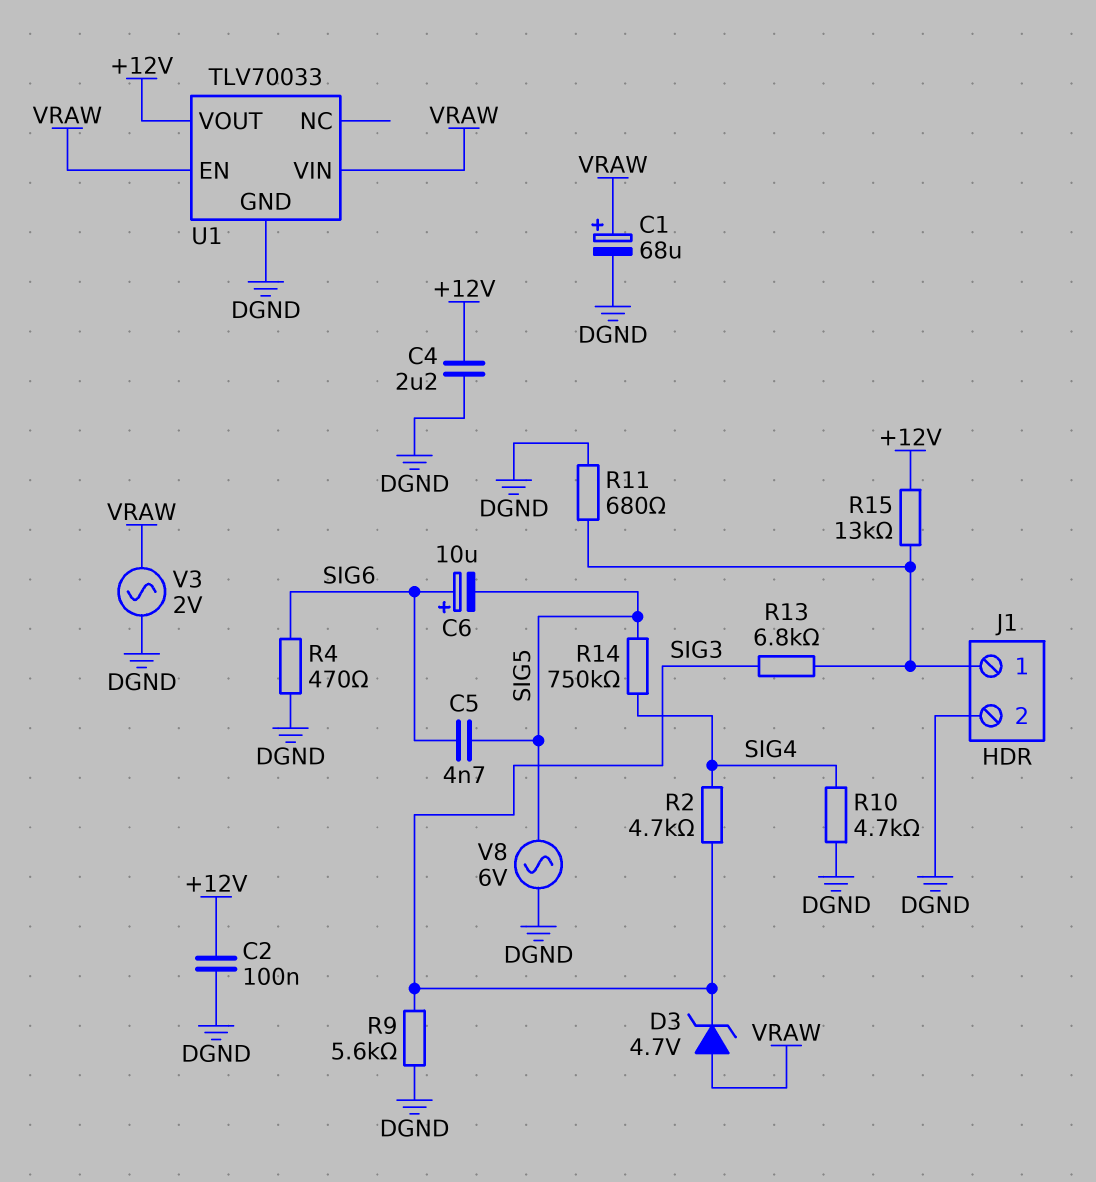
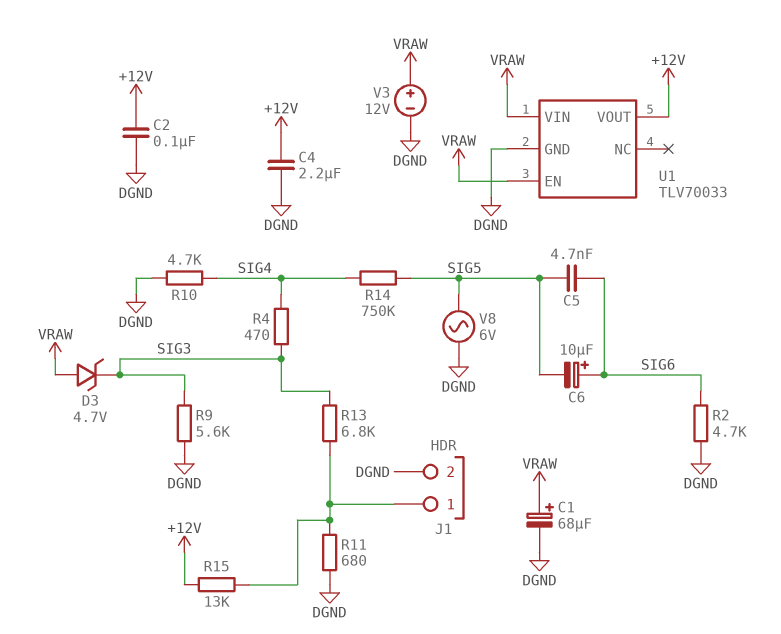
R2: 4.7k (SIG3, SIG4) -> 4.7k (DGND, SIG6)
R4: 470 (DGND, SIG6) -> 470 (SIG3, SIG4)
V3: AC 2V (DGND, VRAW) -> 12V (plus VRAW, minus DGND)

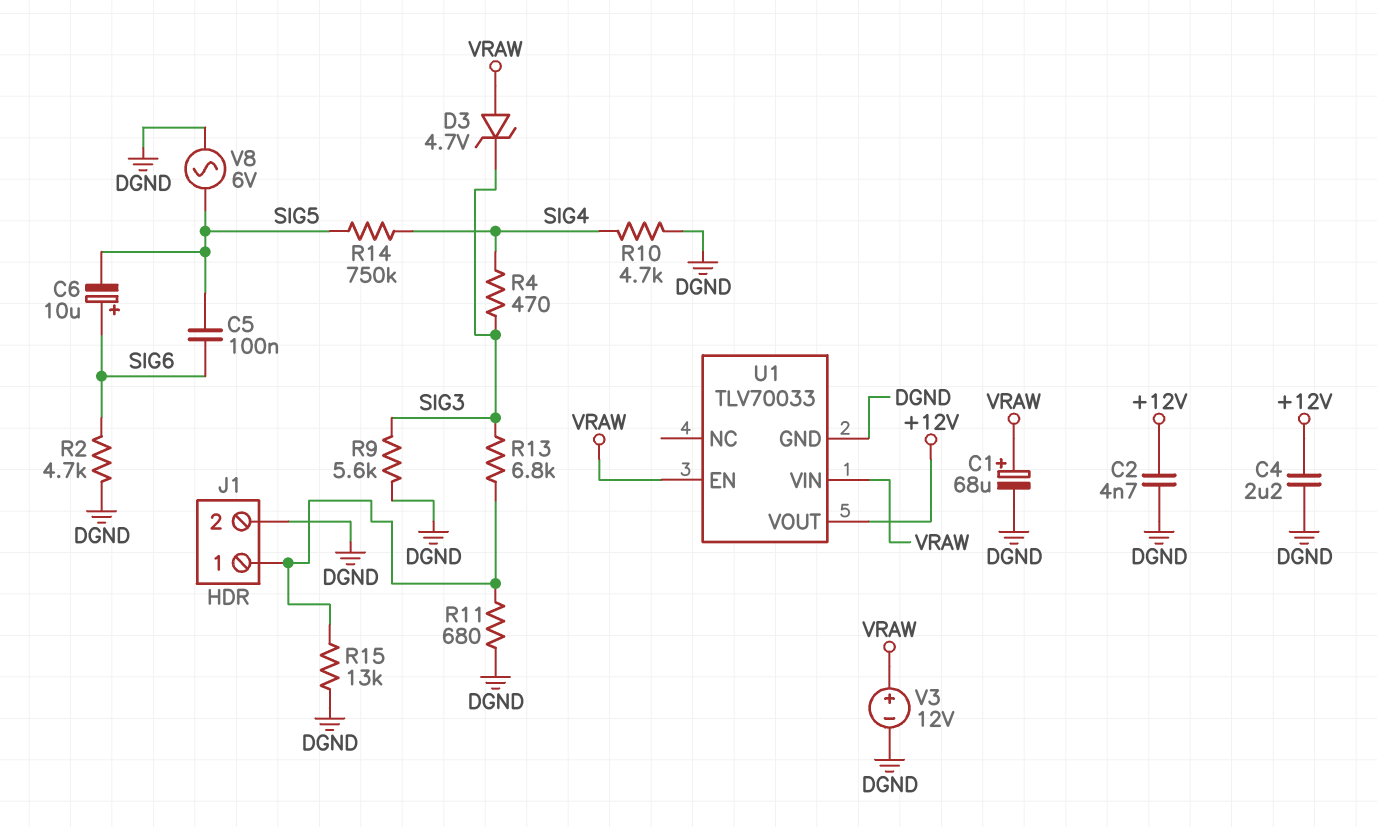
C2: 100nF (+12V, DGND) -> 4.7nF (+12V, DGND)
C5: 4.7nF (SIG5, SIG6) -> 100nF (SIG5, SIG6)
R15: 13k (+12V, J1/1) -> 13k (DGND, J1/1)

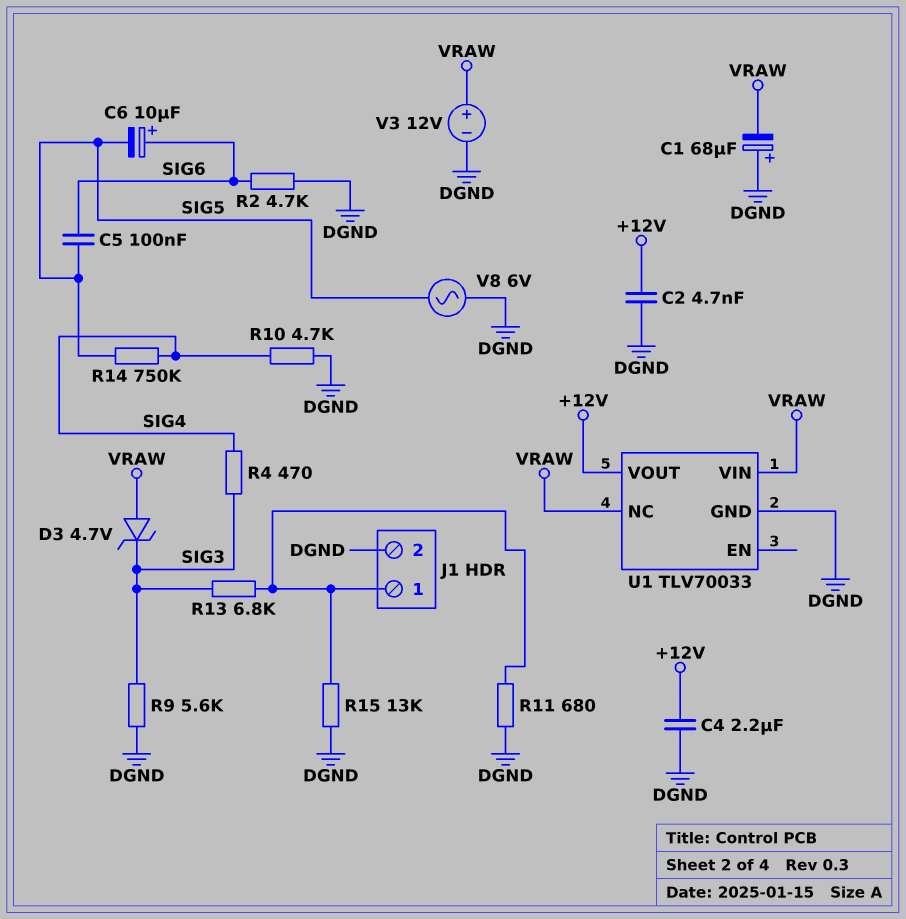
C1: 68uF (plus VRAW, minus DGND) -> 68uF (plus DGND, minus VRAW)
U1 pin EN: VRAW -> none
U1 pin NC: none -> VRAW

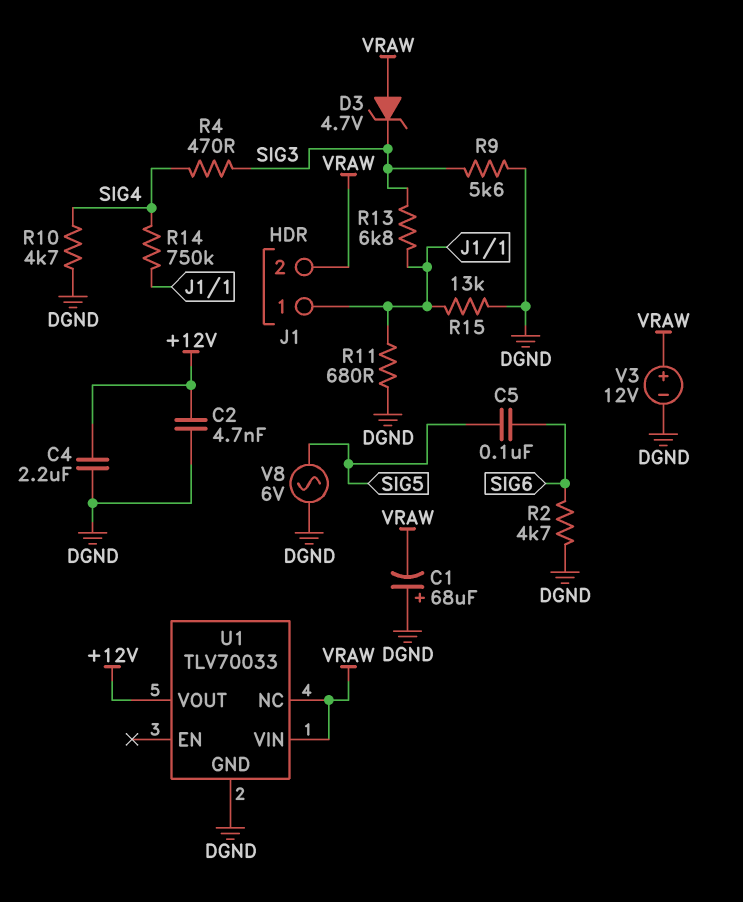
C6: 10uF (plus SIG6, minus SIG5) -> none
J1 pin 2: DGND -> VRAW
R14: 750k (SIG4, SIG5) -> 750k (J1/1, SIG4)

